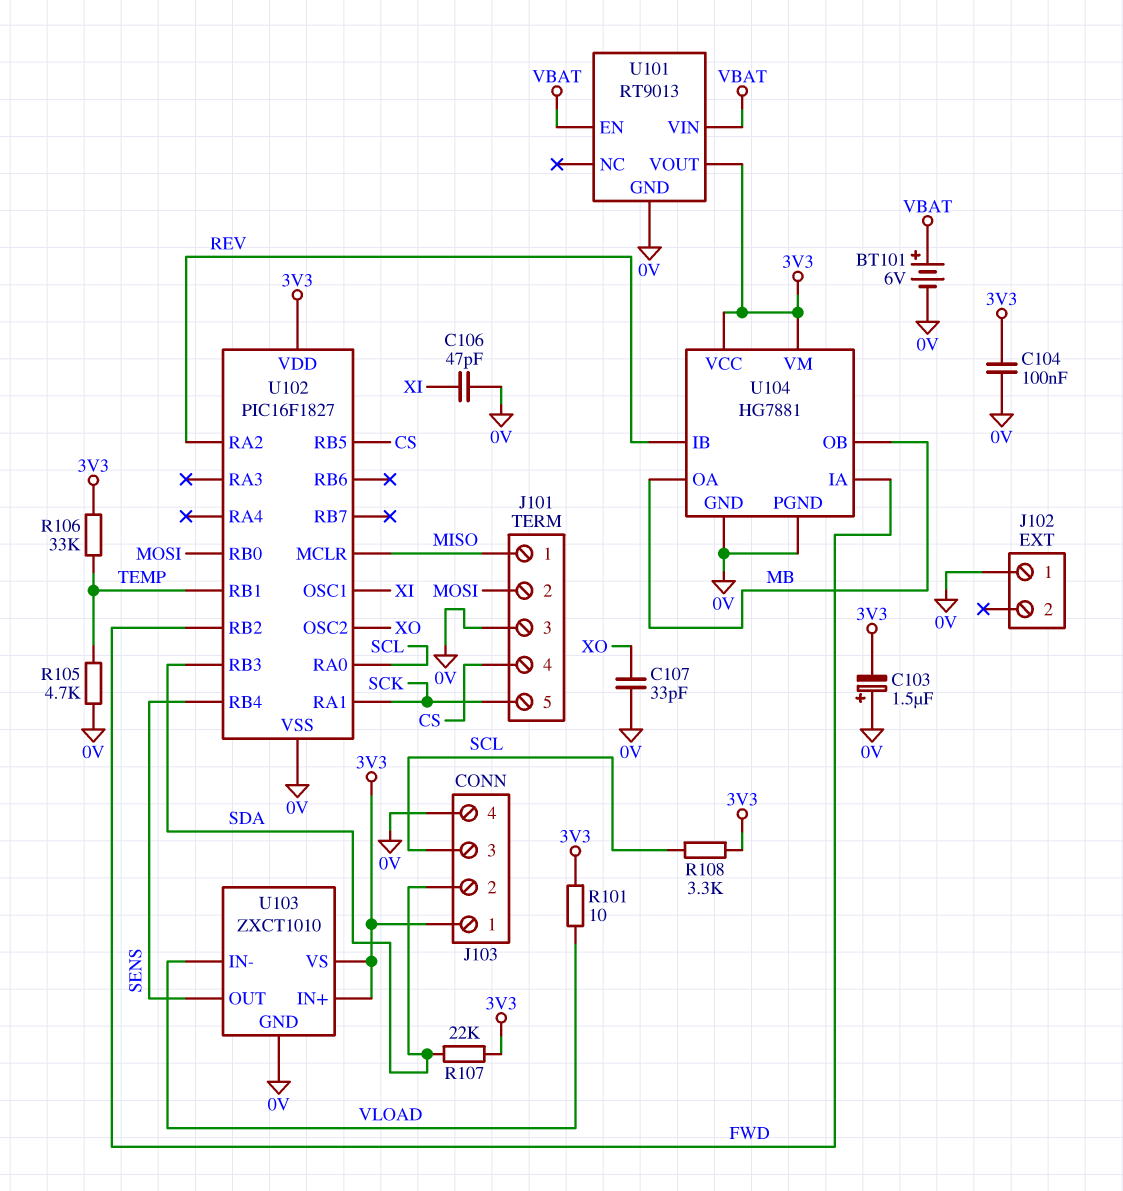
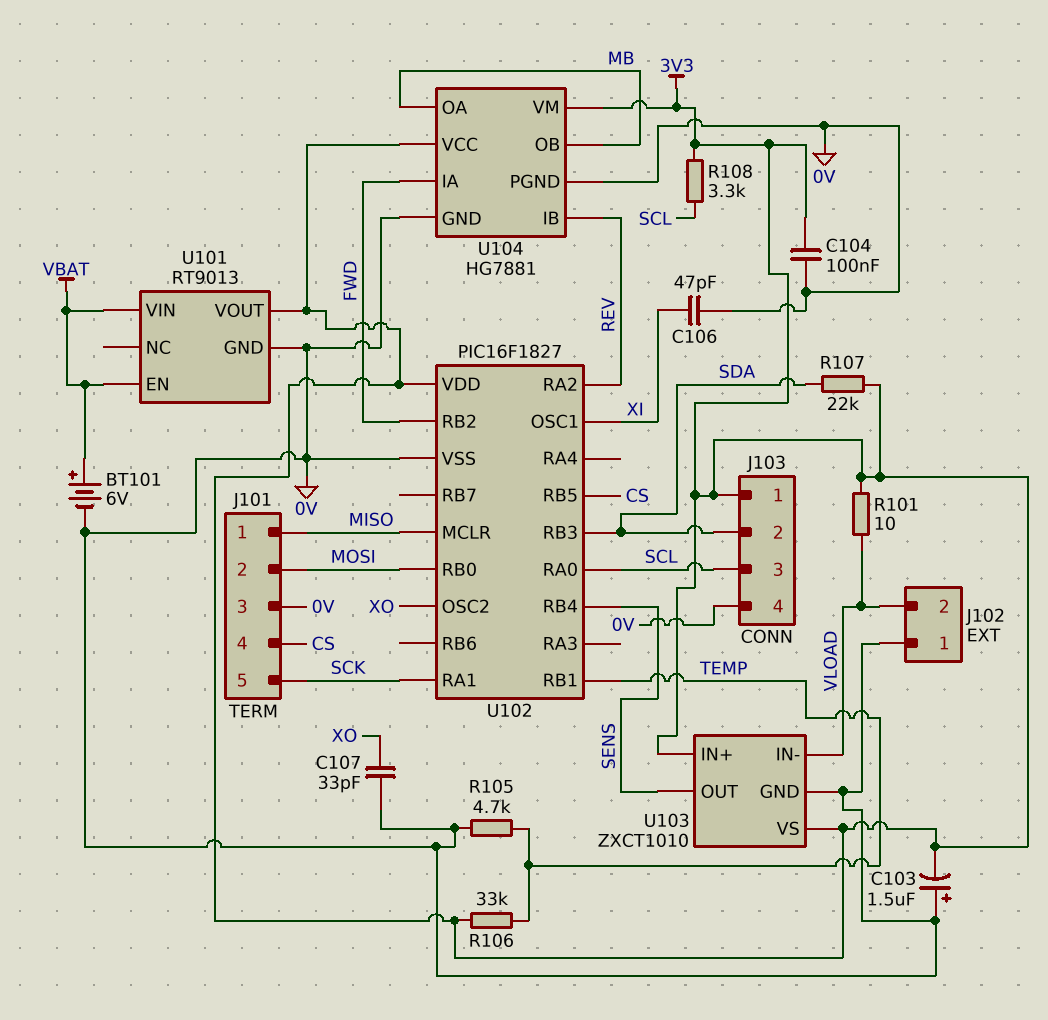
J102 pin 2: none -> VLOAD

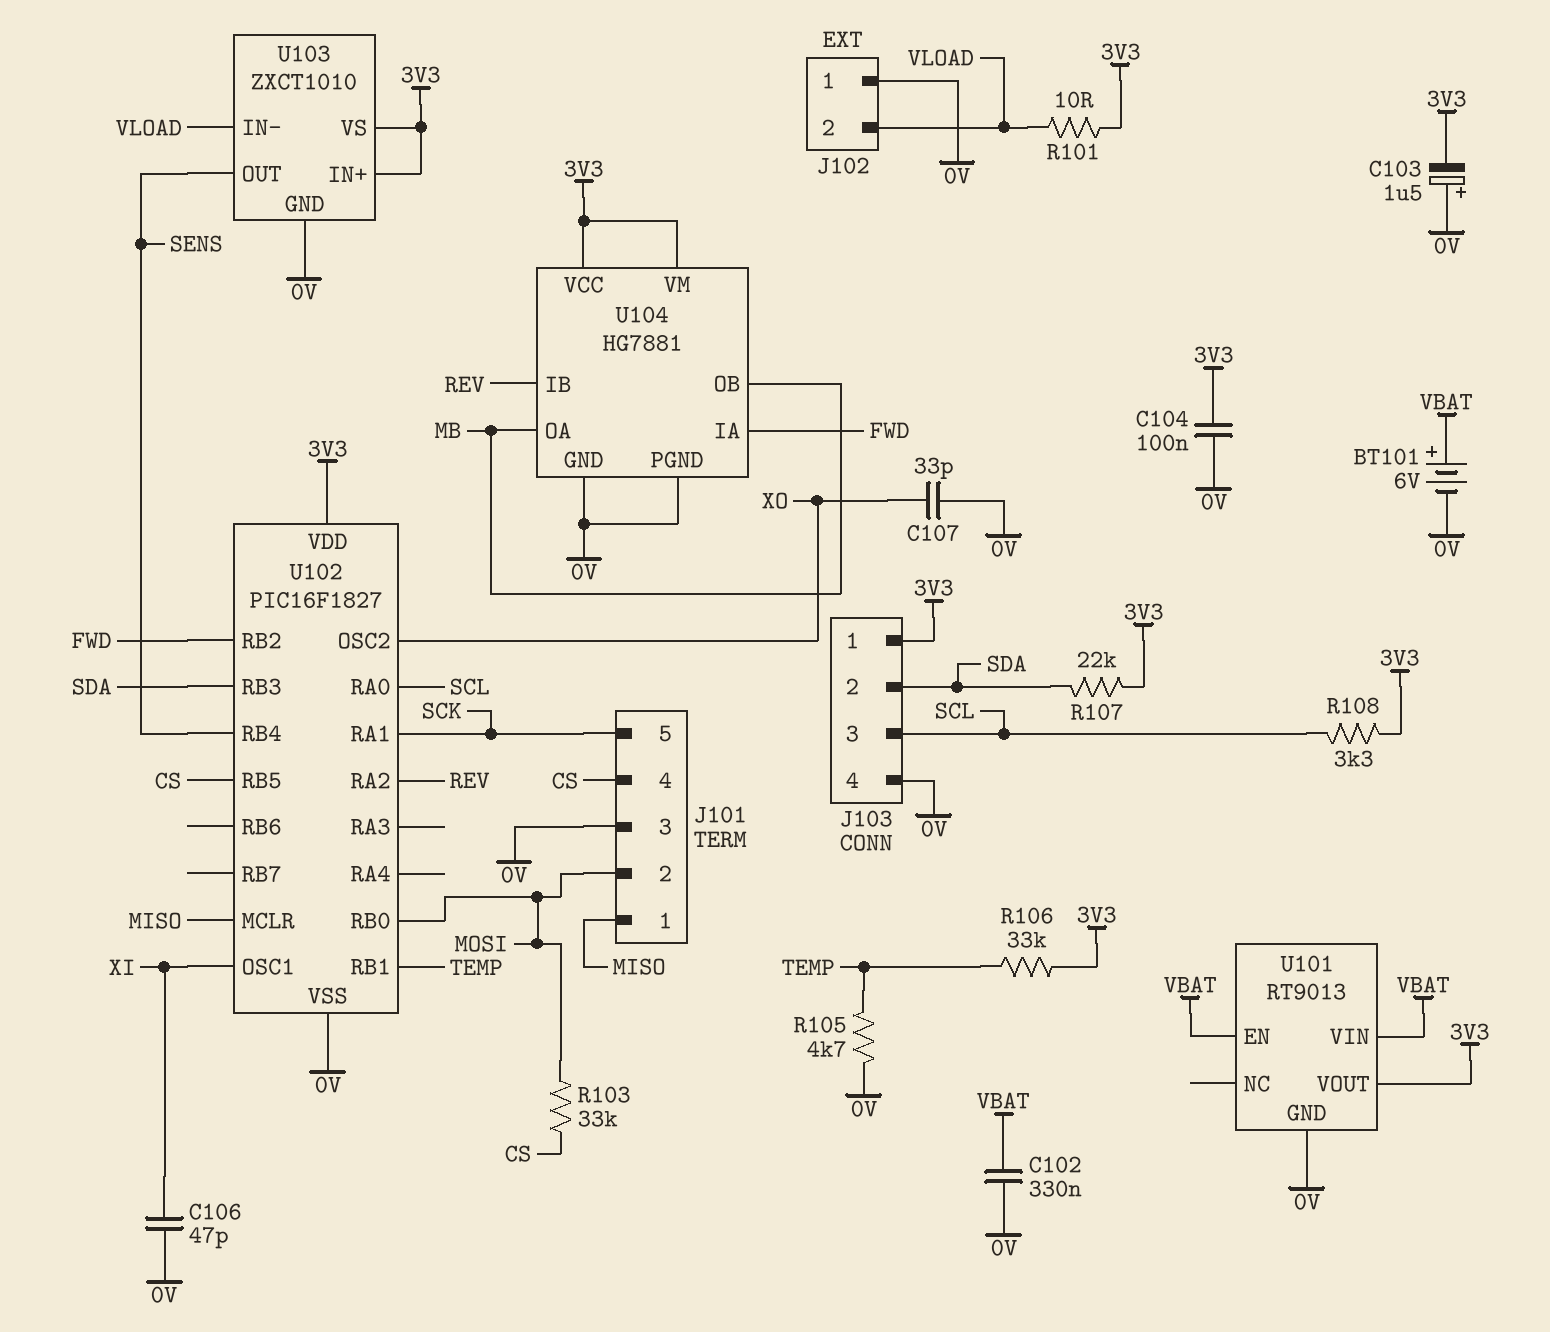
C102: none -> 330nF (0V, VBAT)
R103: none -> 33k (CS, MOSI)

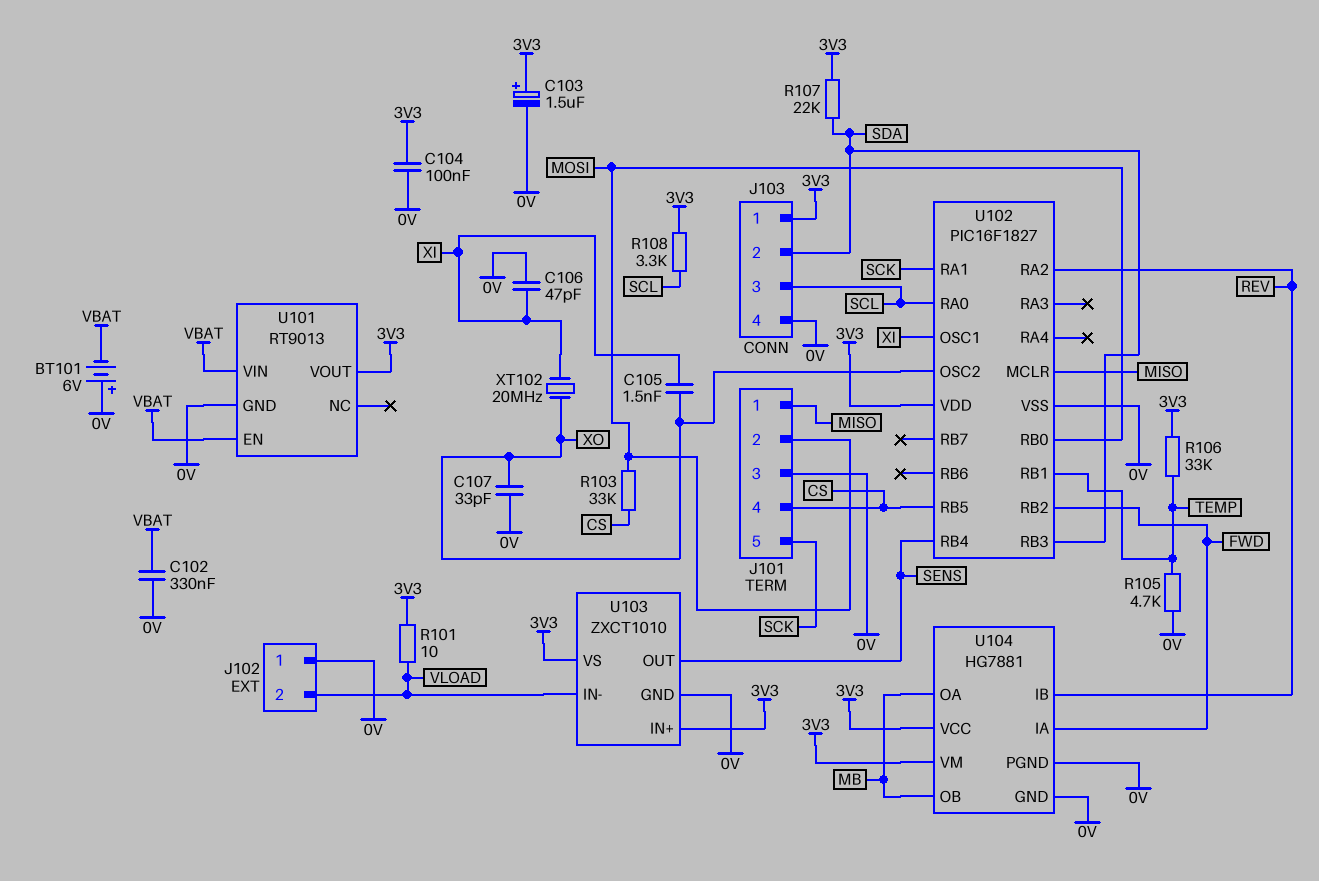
BT101: 6V (plus VBAT, minus 0V) -> 6V (plus 0V, minus VBAT)
C103: 1.5uF (plus 0V, minus 3V3) -> 1.5uF (plus 3V3, minus 0V)
C105: none -> 1.5nF (XI, XO)
XT102: none -> 20MHz (XI, XO)

